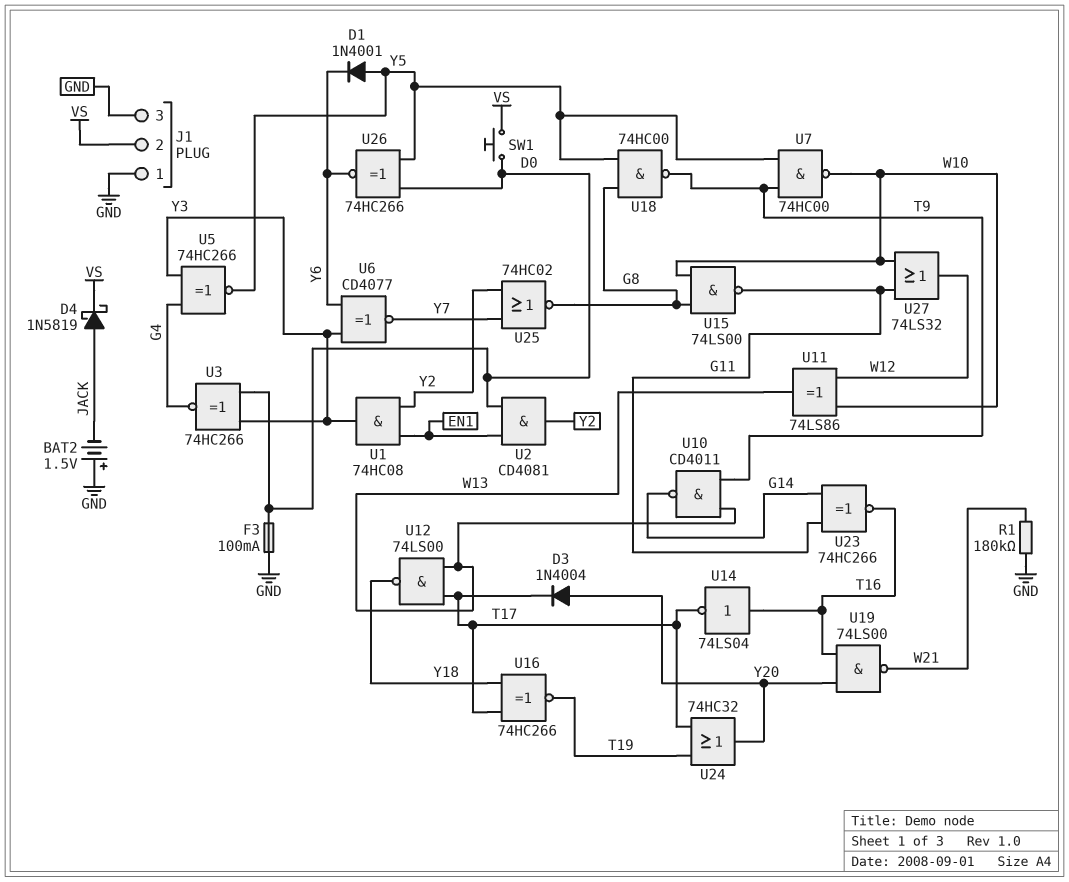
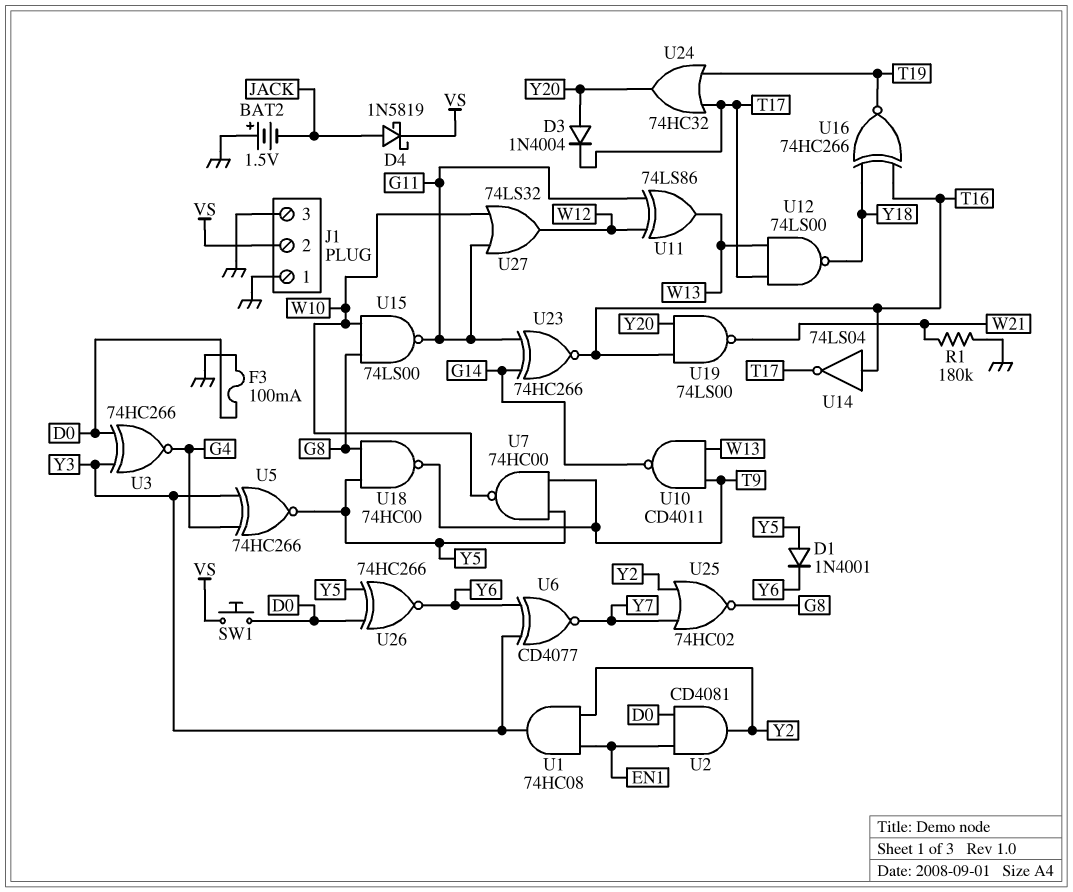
U11: XOR 74LS86 (in W10, in W12, out W13) -> XOR 74LS86 (in G11, in W12, out W13)
U16: XNOR 74HC266 (in T17, in Y18, out T19) -> XNOR 74HC266 (in T16, in Y18, out T19)

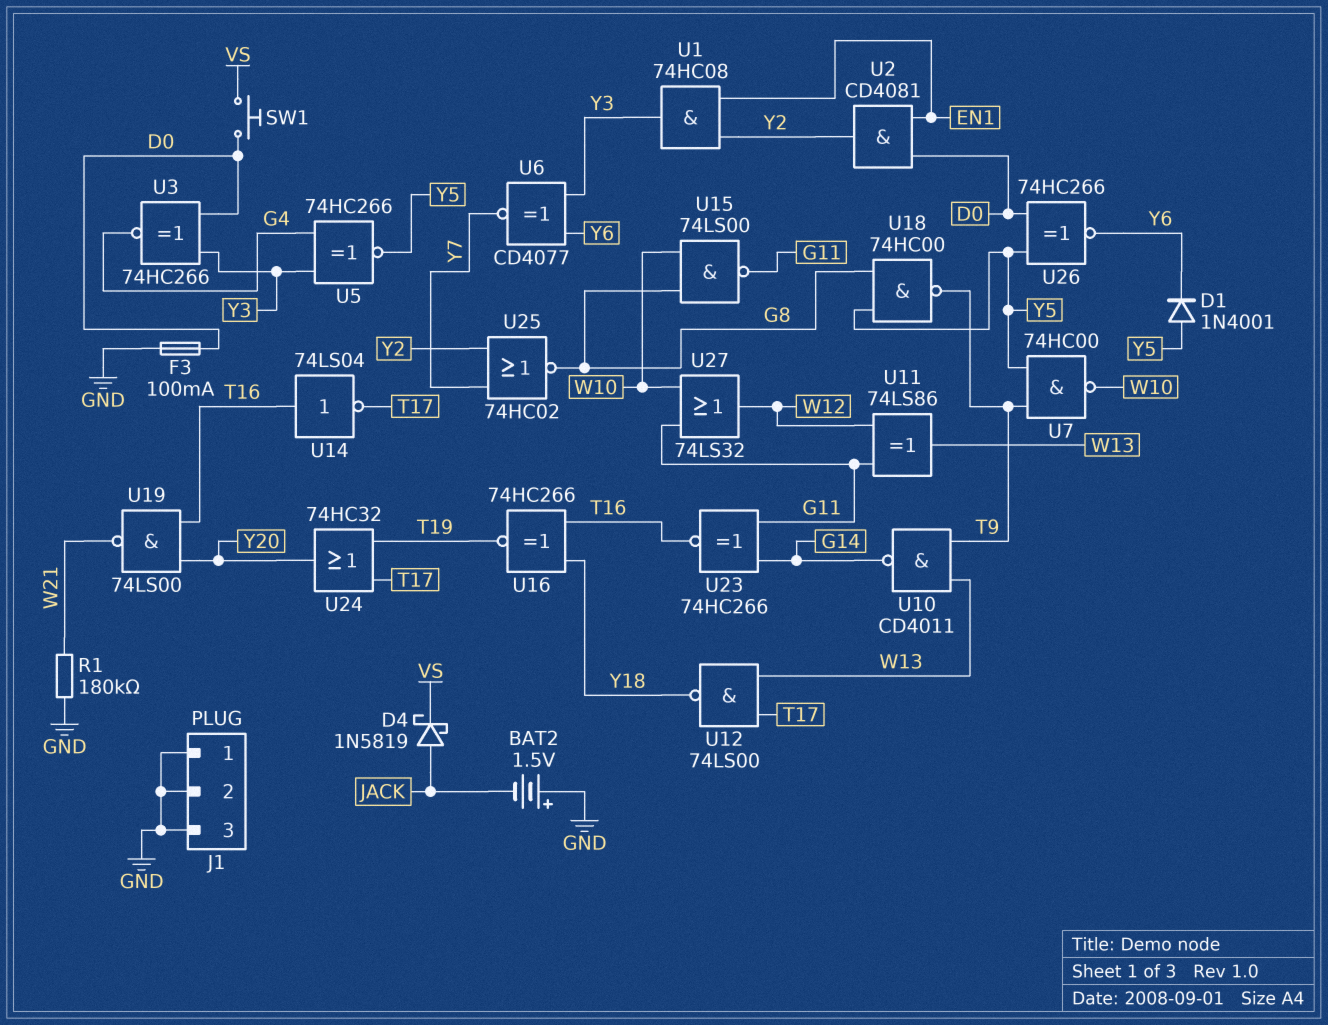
D3: diode 1N4004 (A Y20, K T17) -> none
J1 pin 2: VS -> GND

